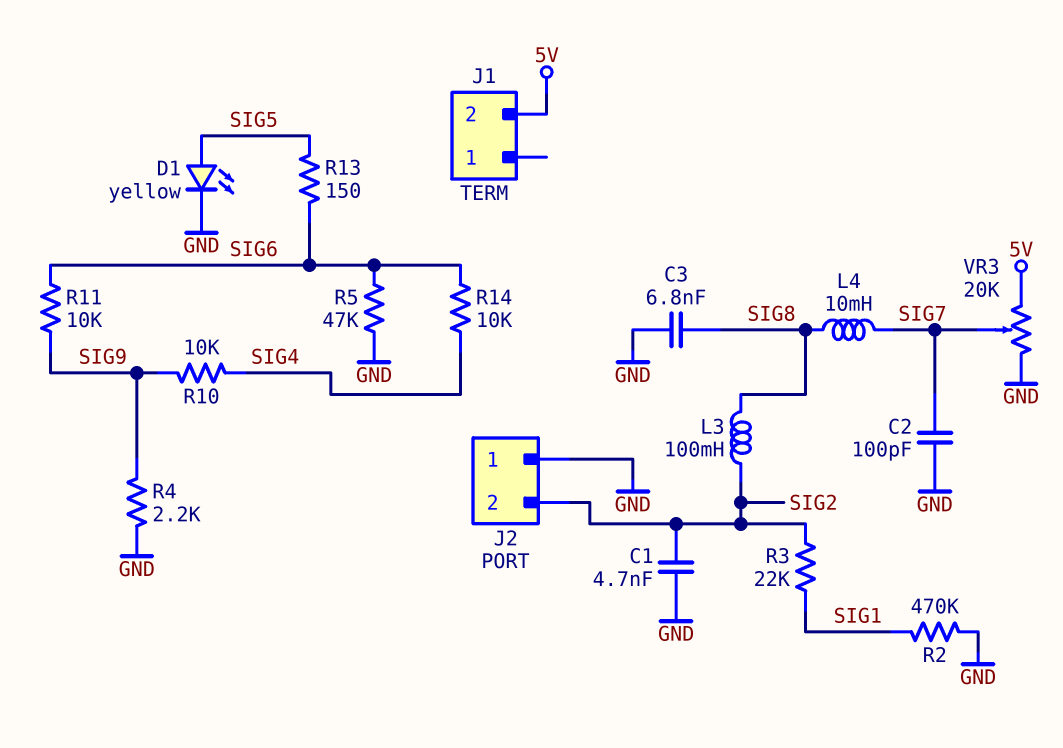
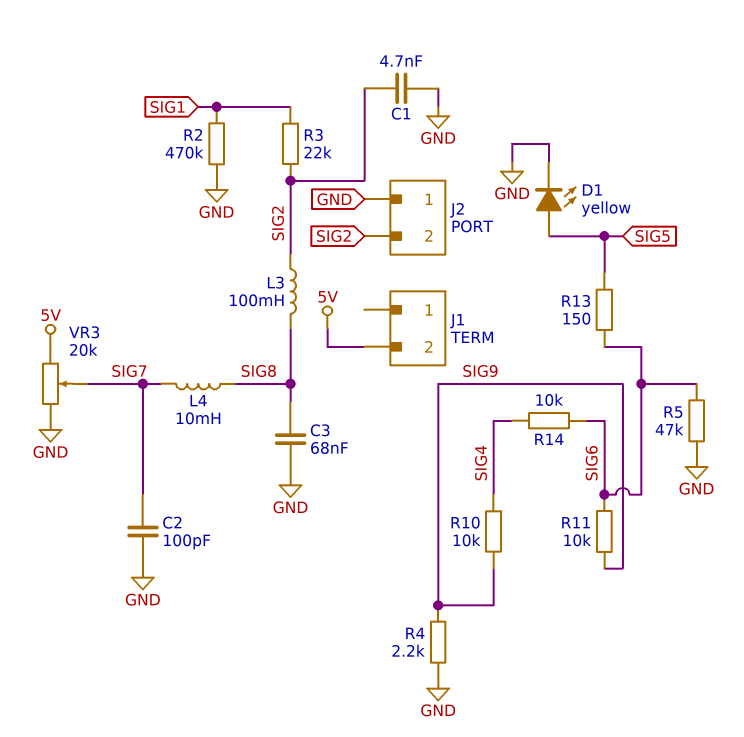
C3: 6.8nF (GND, SIG8) -> 68nF (GND, SIG8)

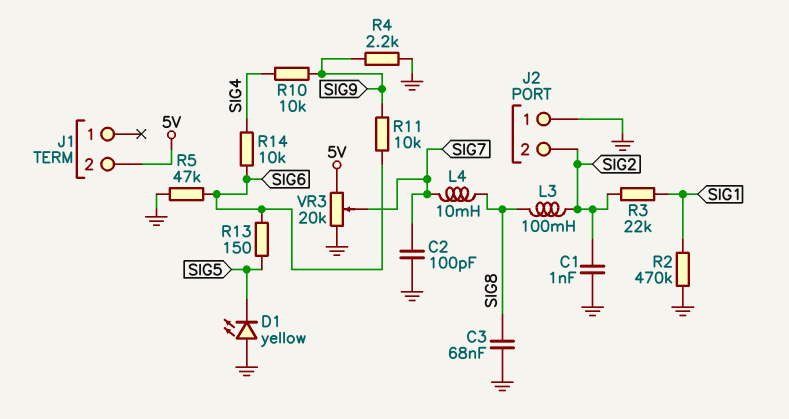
C1: 4.7nF (GND, SIG2) -> 1nF (GND, SIG2)
D1: LED yellow (A SIG5, K GND) -> LED yellow (A GND, K SIG5)

